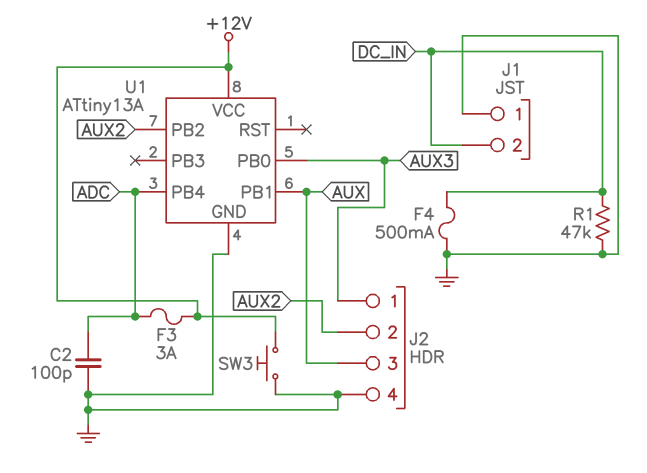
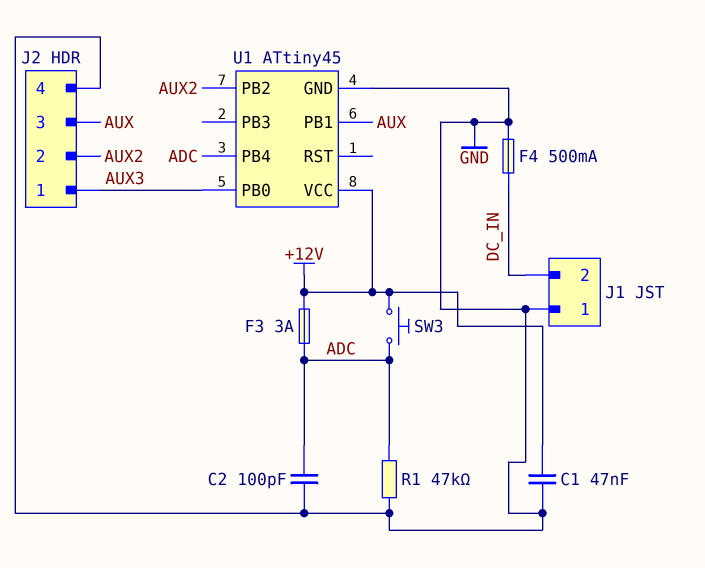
C1: none -> 47nF (+12V, GND)
R1: 47k (DC_IN, GND) -> 47k (ADC, GND)
SW3: button (+12V, GND) -> button (+12V, ADC)
U1: ATtiny13A -> ATtiny45

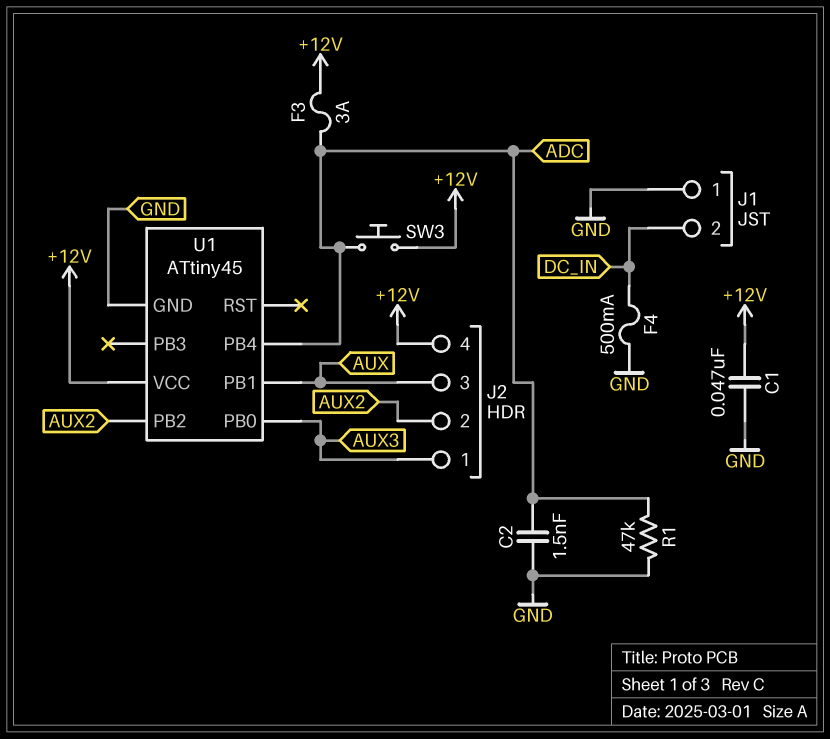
C2: 100pF (ADC, GND) -> 1.5nF (ADC, GND)
J2 pin 4: GND -> +12V

